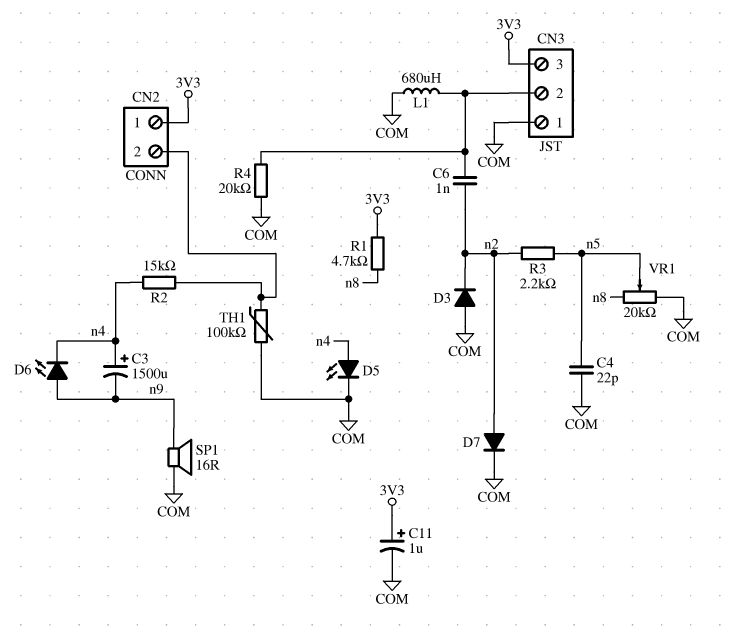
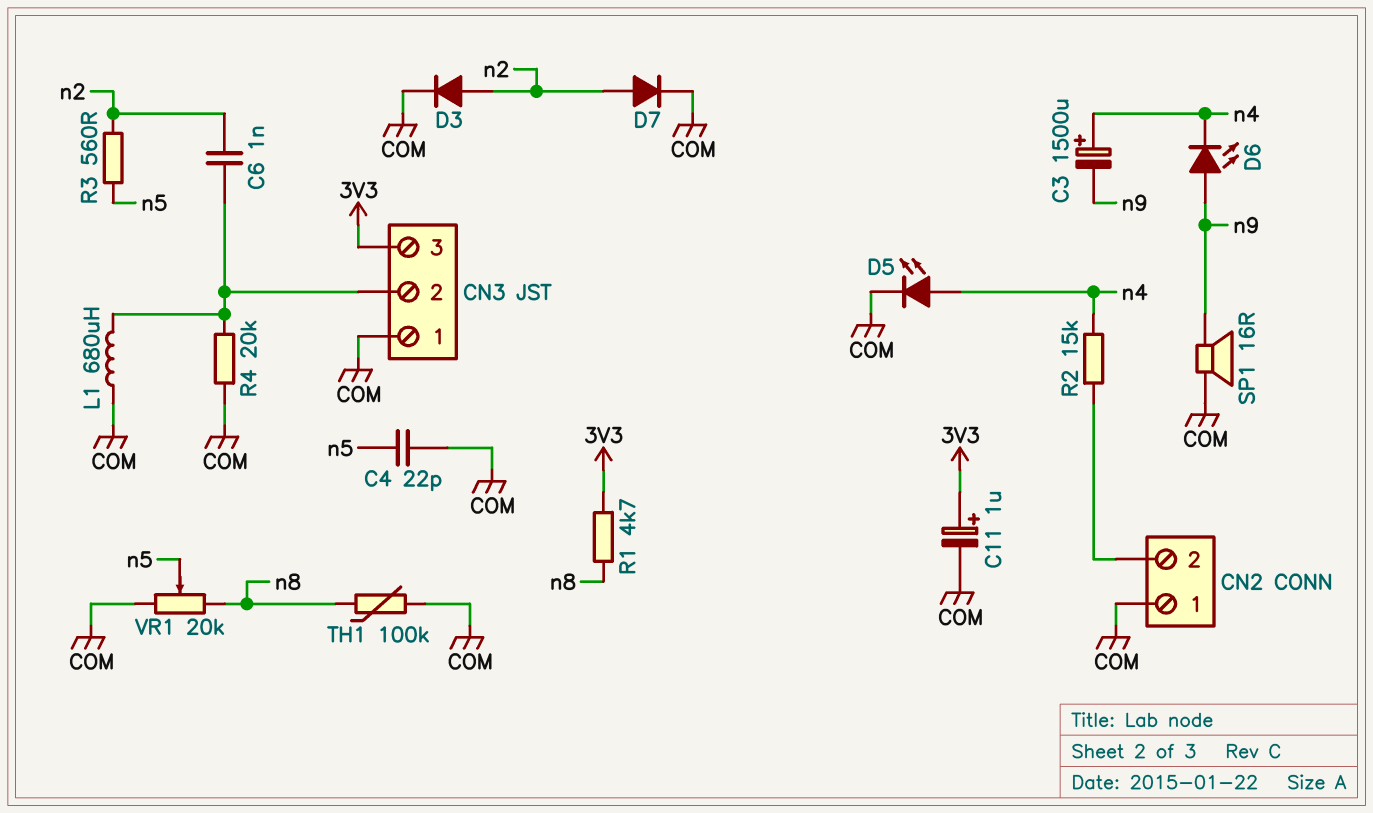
CN2 pin 1: 3V3 -> COM
D3: diode (A COM, K n2) -> diode (A n2, K COM)
R3: 2.2k (n2, n5) -> 560 (n2, n5)
TH1: 100k (CN2/2, COM) -> 100k (COM, n8)

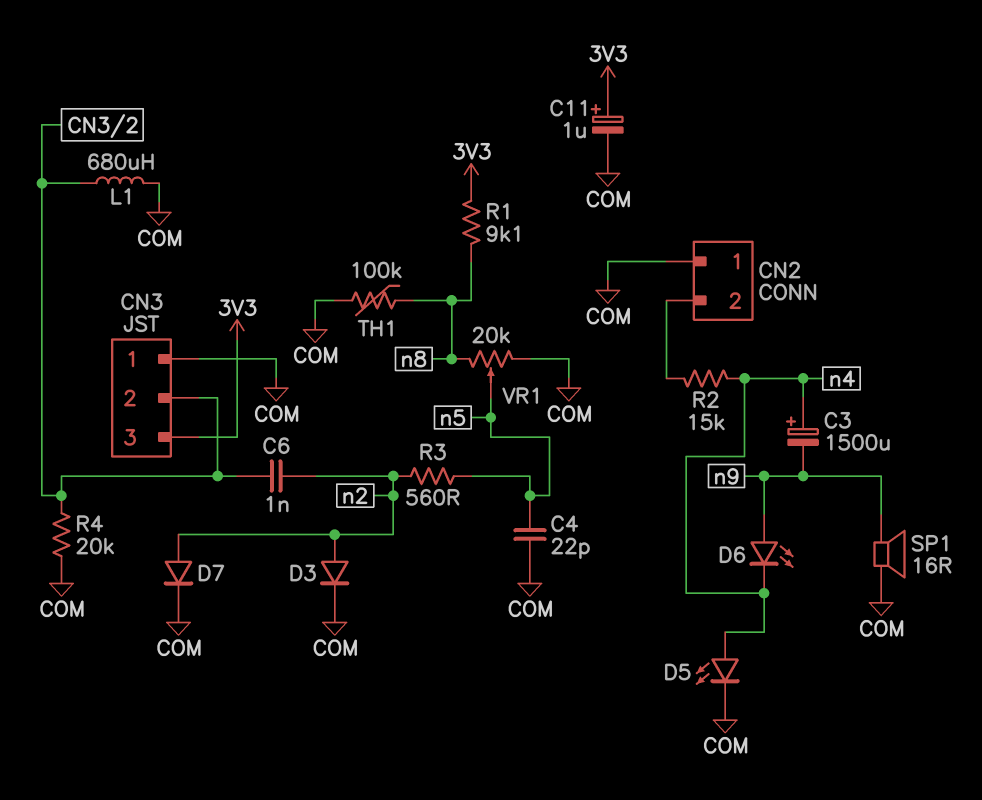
R1: 4.7k (3V3, n8) -> 9.1k (3V3, n8)

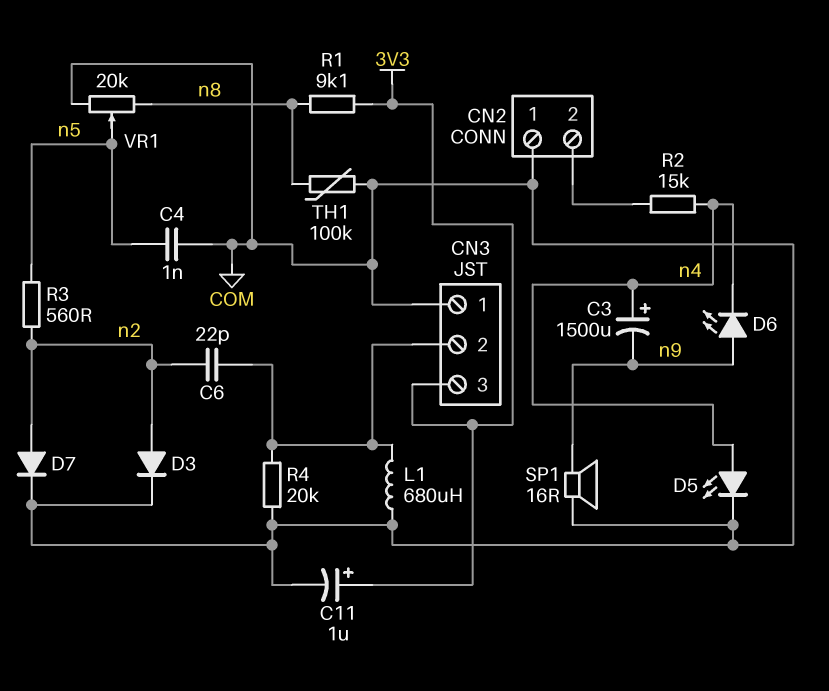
C4: 22pF (COM, n5) -> 1nF (COM, n5)
C6: 1nF (CN3/2, n2) -> 22pF (CN3/2, n2)

